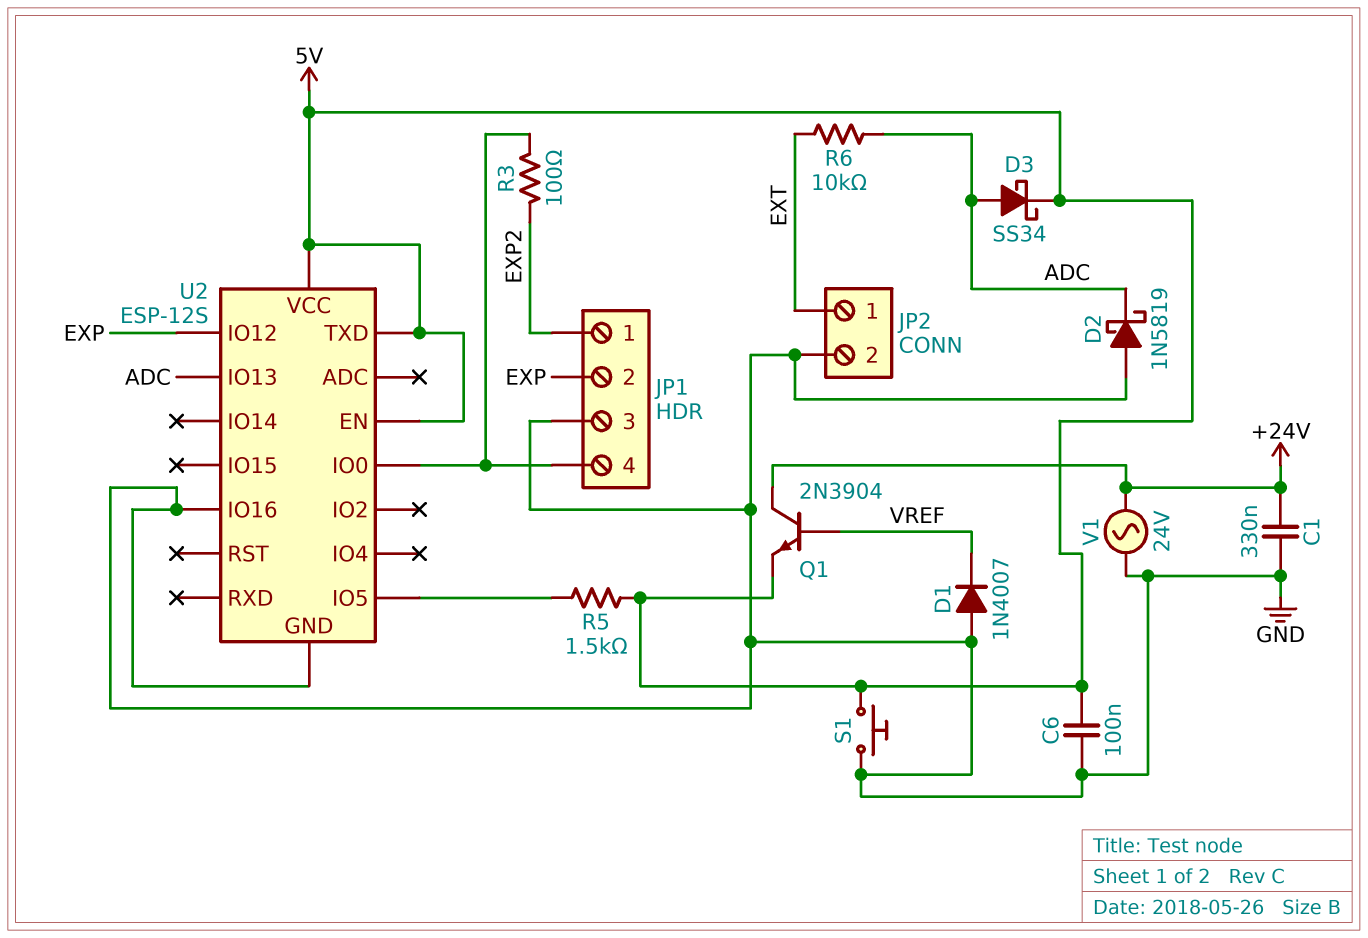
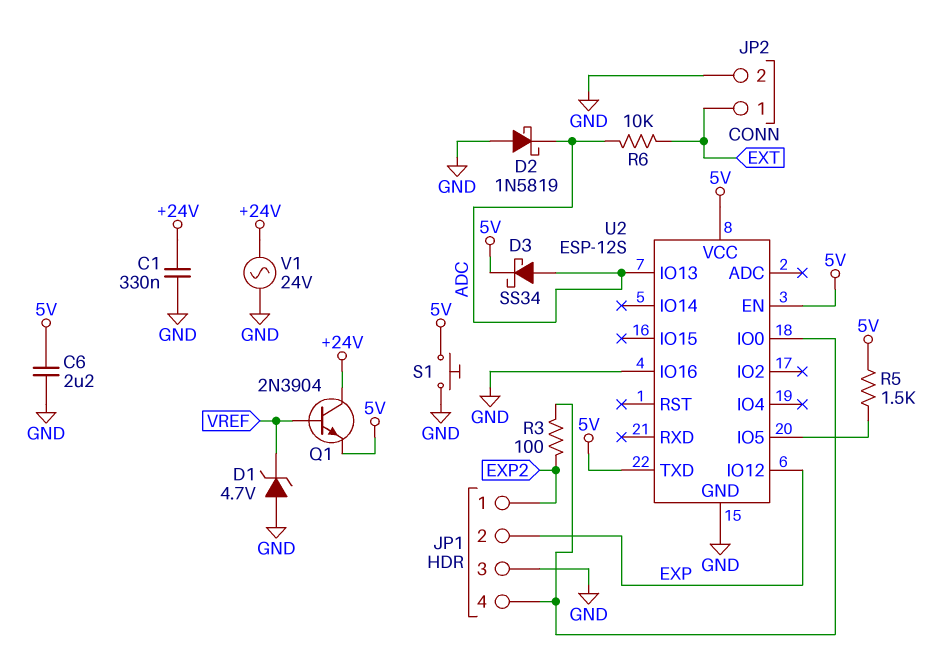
C6: 100nF (5V, GND) -> 2.2uF (5V, GND)
D1: diode 1N4007 (A GND, K VREF) -> zener 4.7V (A GND, K VREF)

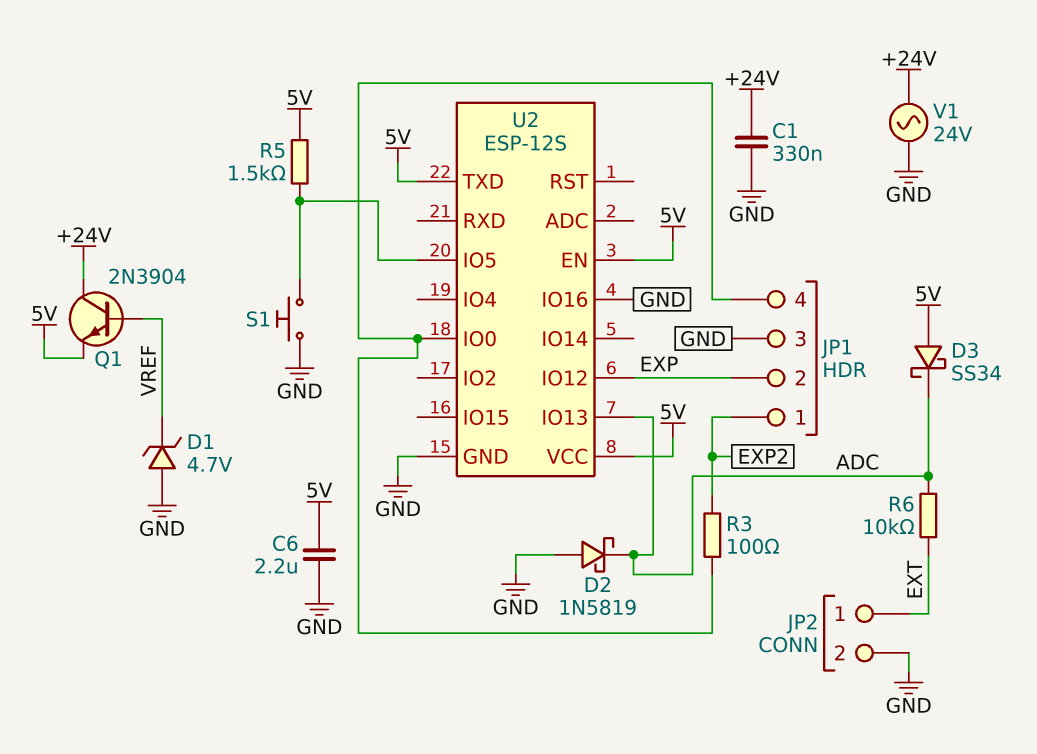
D3: schottky SS34 (A ADC, K 5V) -> schottky SS34 (A 5V, K ADC)
S1: button (5V, GND) -> button (GND, U2/IO5)

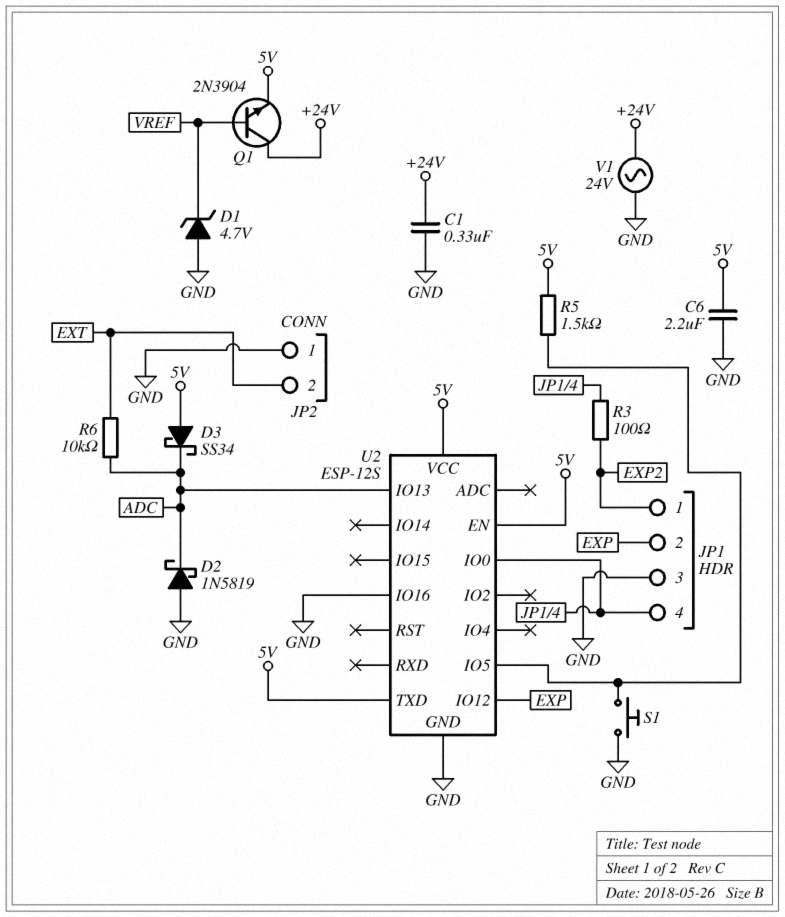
JP2 pin 1: EXT -> GND
JP2 pin 2: GND -> EXT

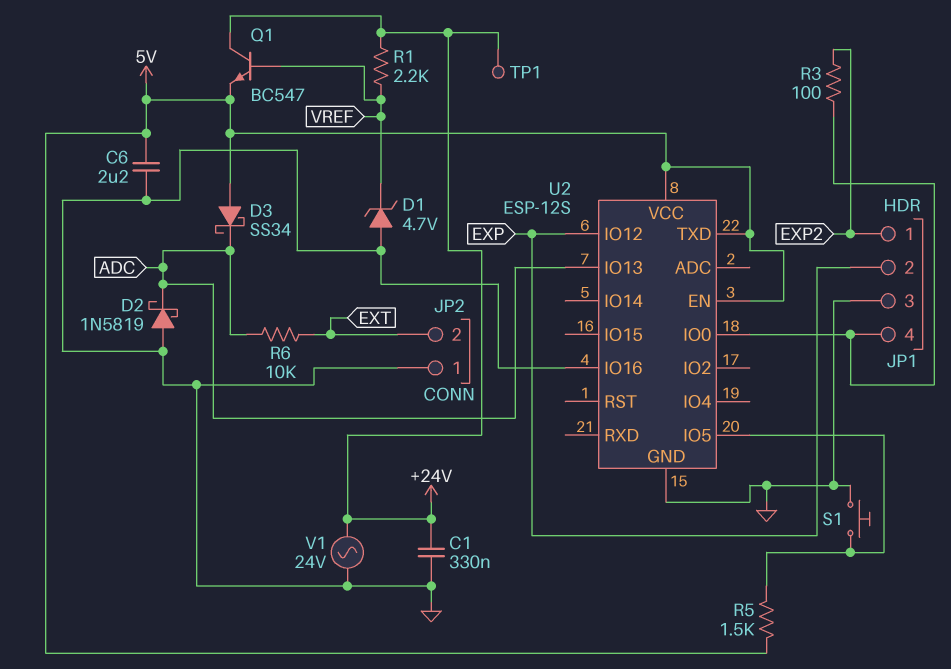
Q1: NPN 2N3904 (B VREF, C +24V, E 5V) -> NPN BC547 (B VREF, C +24V, E 5V)
R1: none -> 2.2k (+24V, VREF)
TP1: none -> test point (+24V)

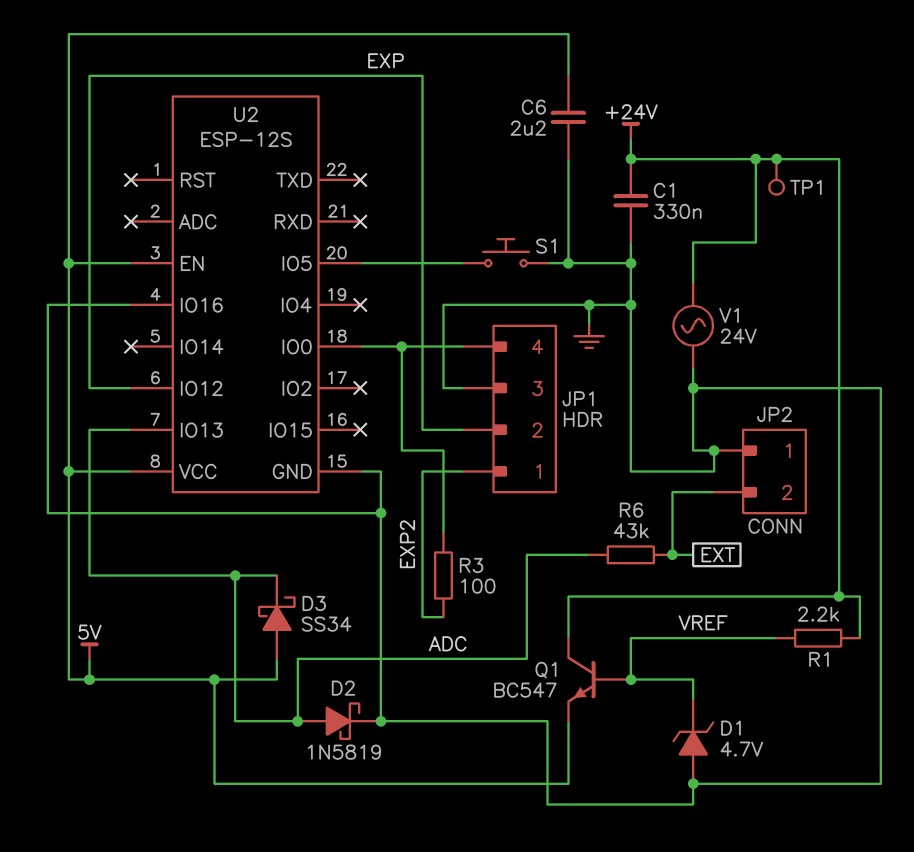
D2: schottky 1N5819 (A GND, K ADC) -> schottky 1N5819 (A ADC, K GND)
R5: 1.5k (5V, U2/IO5) -> none
R6: 10k (ADC, EXT) -> 43k (ADC, EXT)
U2 pin TXD: 5V -> none

